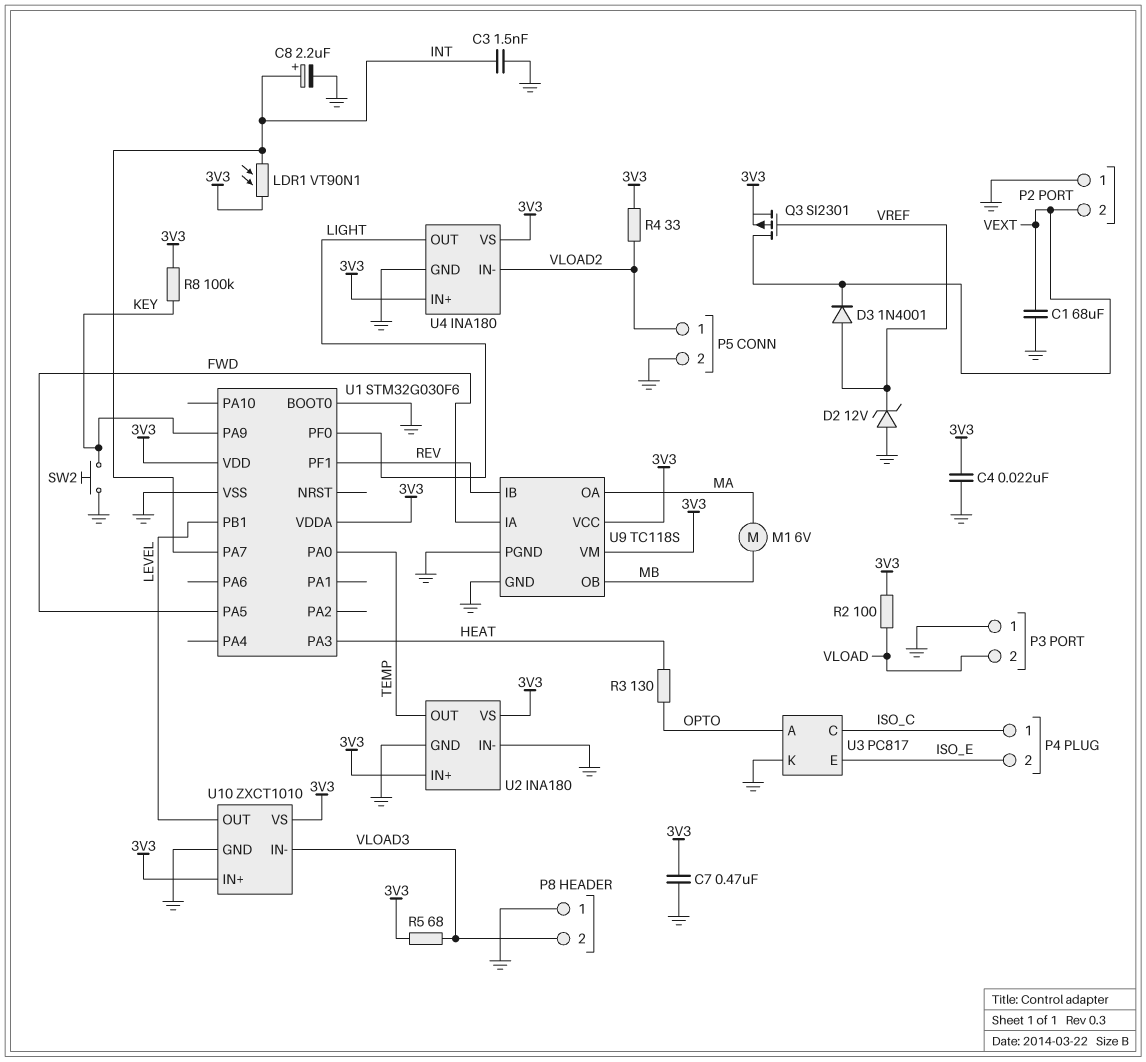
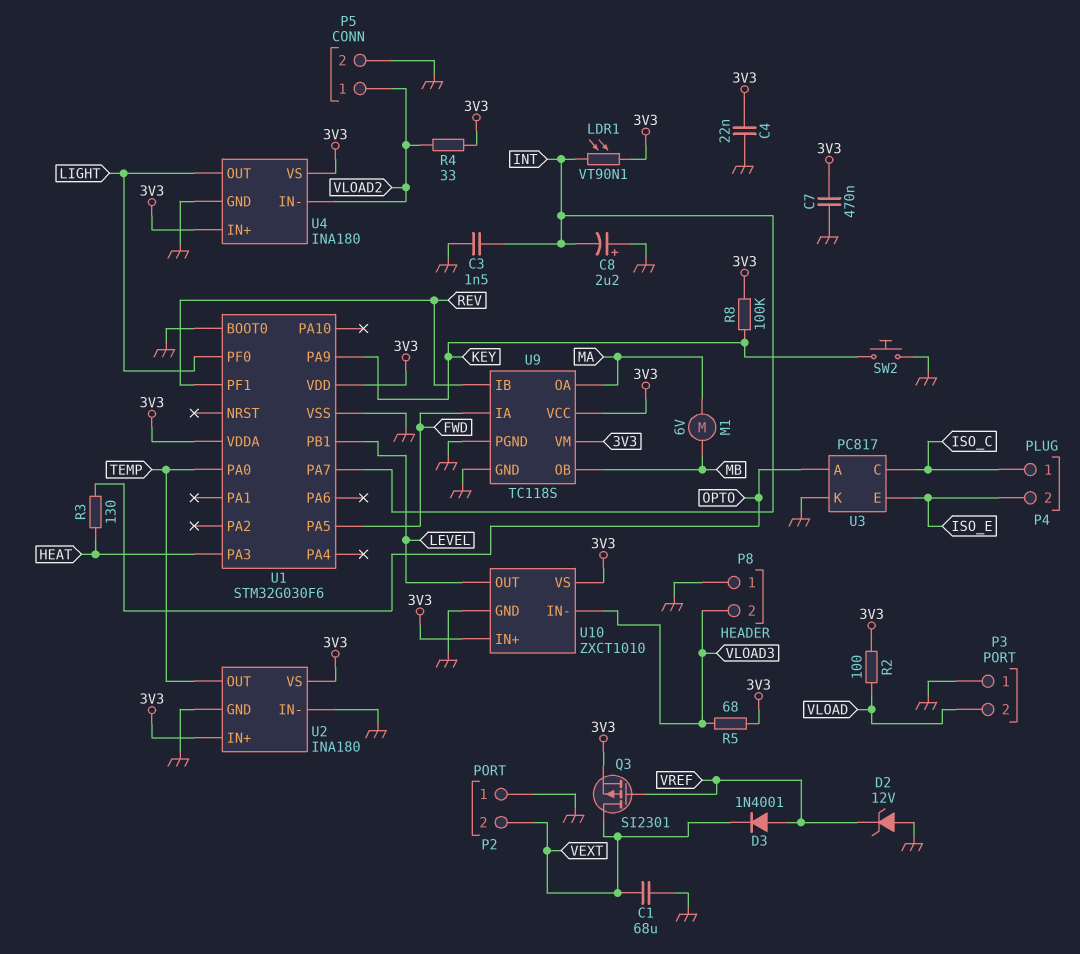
C8: 2.2uF (plus INT, minus GND) -> 2.2uF (plus GND, minus INT)

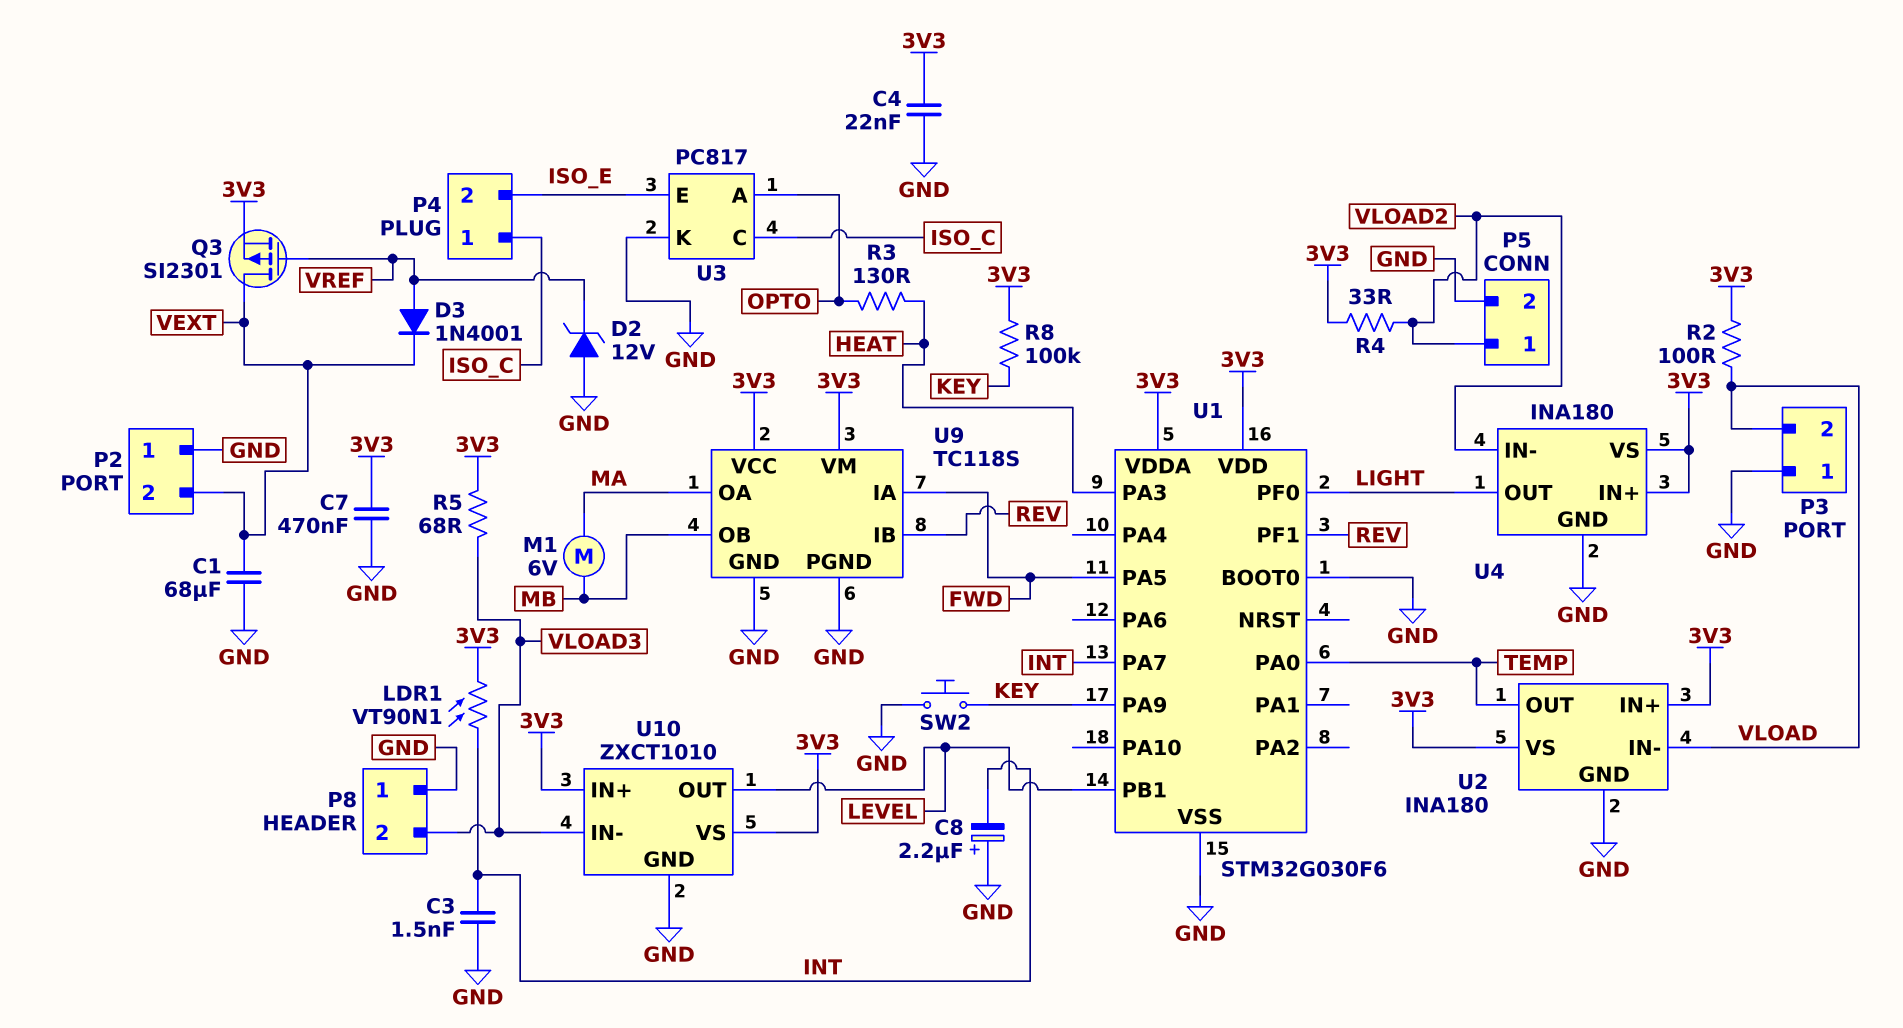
U2 pin IN-: GND -> VLOAD

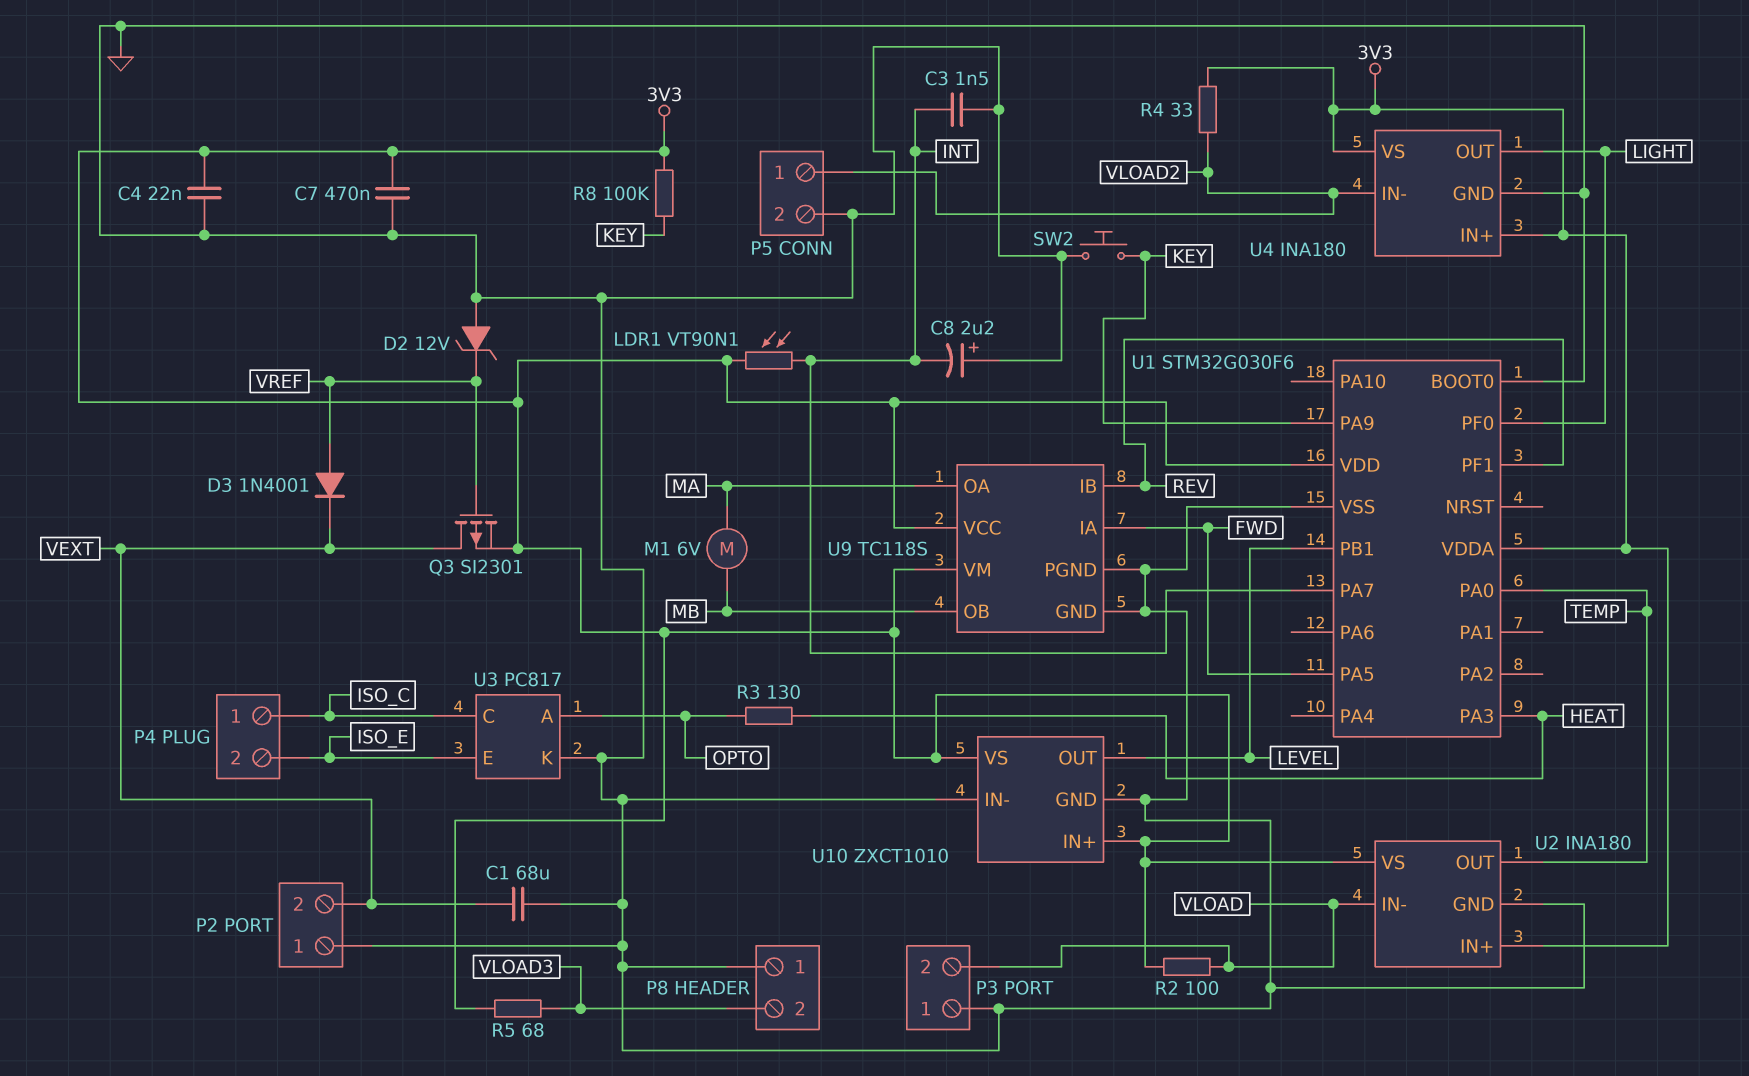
U10 pin IN-: VLOAD3 -> GND

